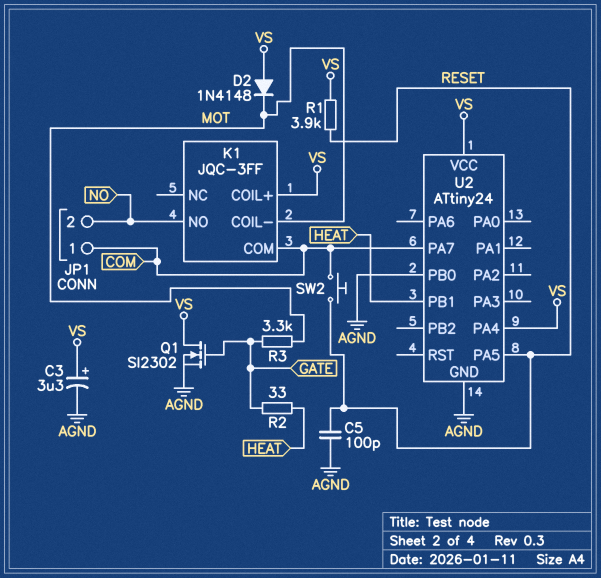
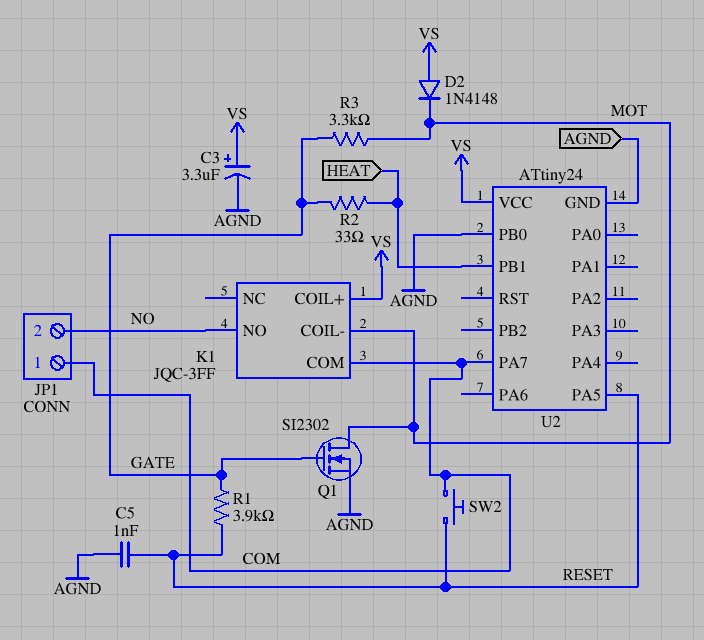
C5: 100pF (AGND, RESET) -> 1nF (AGND, RESET)
Q1: NMOS SI2302 (G GATE, D VS, S AGND) -> NMOS SI2302 (G GATE, D MOT, S AGND)
R1: 3.9k (RESET, VS) -> 3.9k (GATE, RESET)
U2 pin PA4: VS -> none

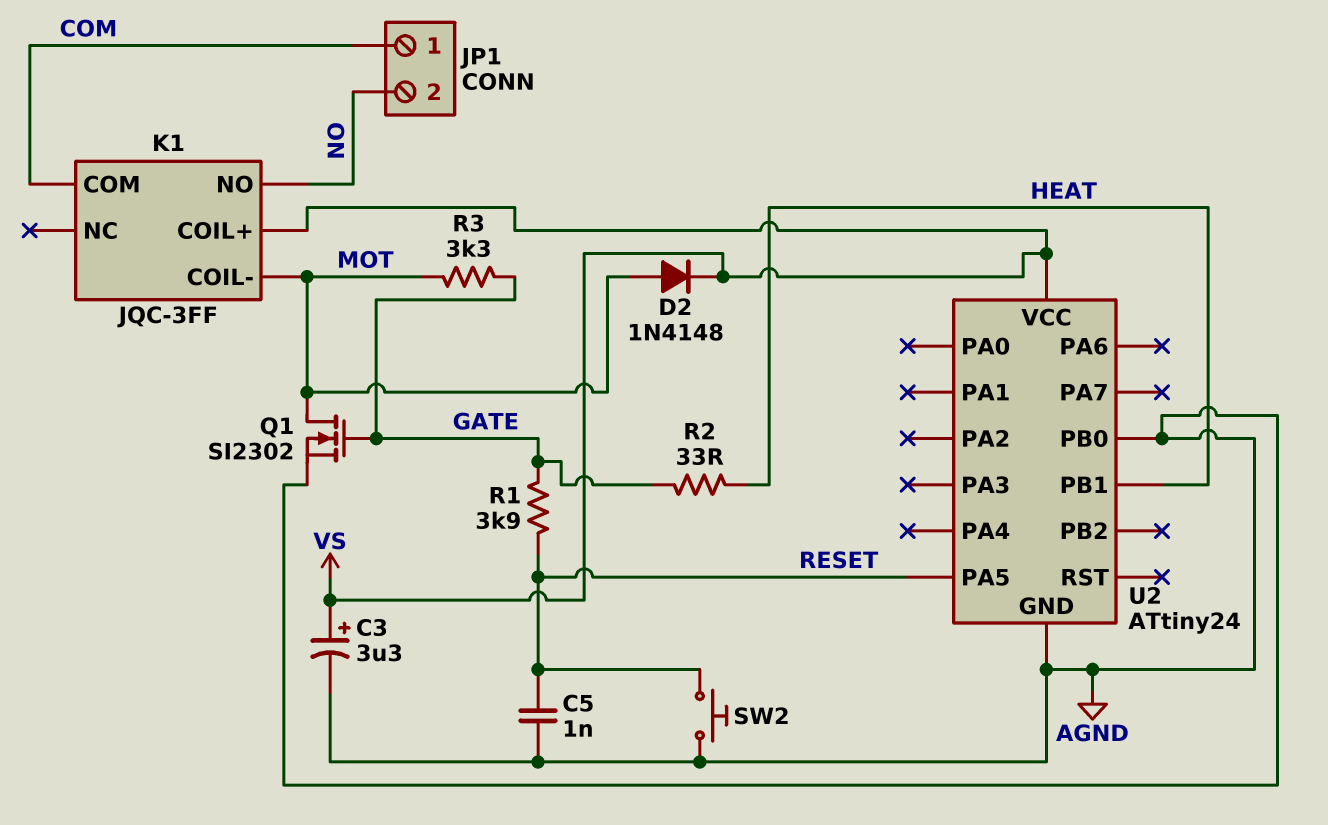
D2: diode 1N4148 (A VS, K MOT) -> diode 1N4148 (A MOT, K VS)
SW2: button (COM, RESET) -> button (AGND, RESET)
U2 pin PA7: COM -> none

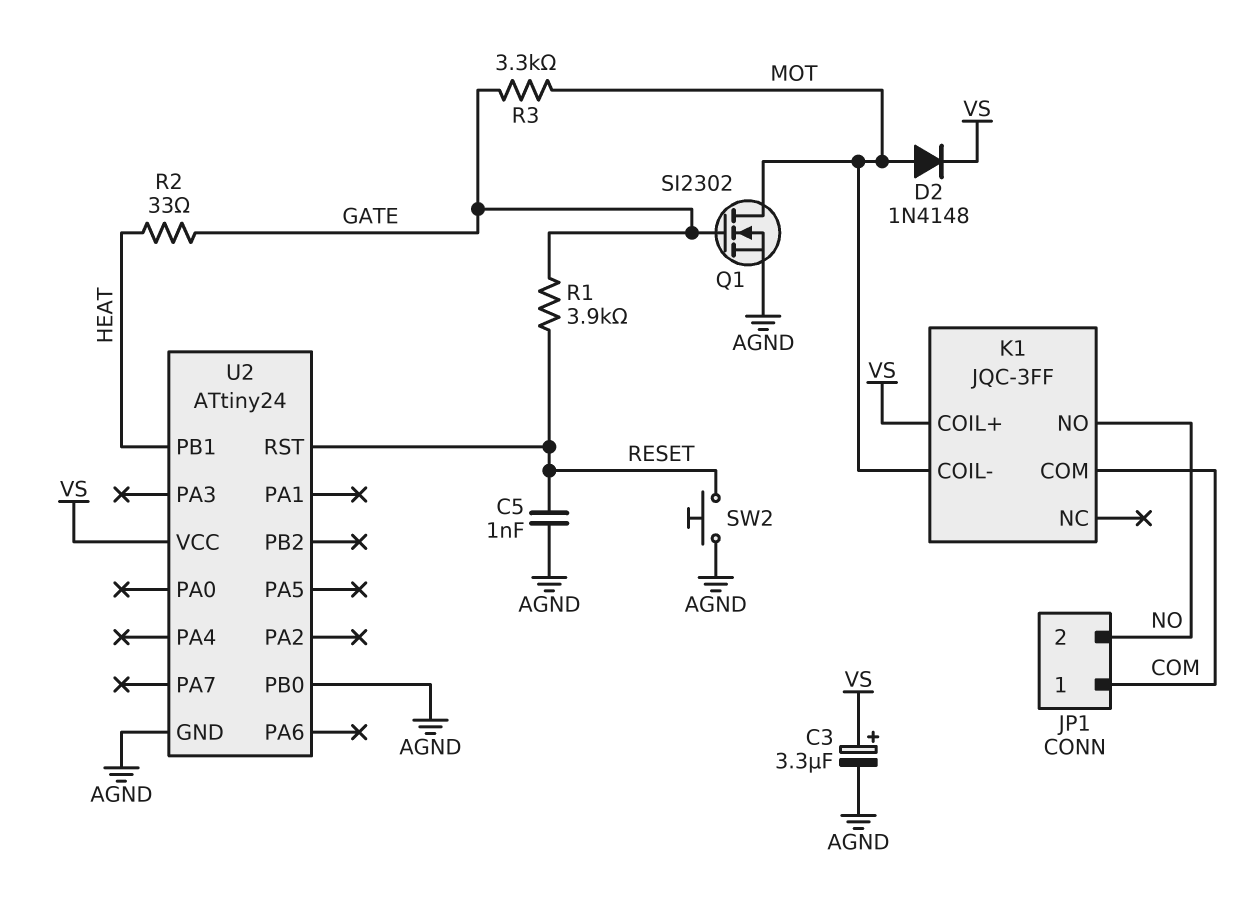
U2 pin PA5: RESET -> none
U2 pin RST: none -> RESET

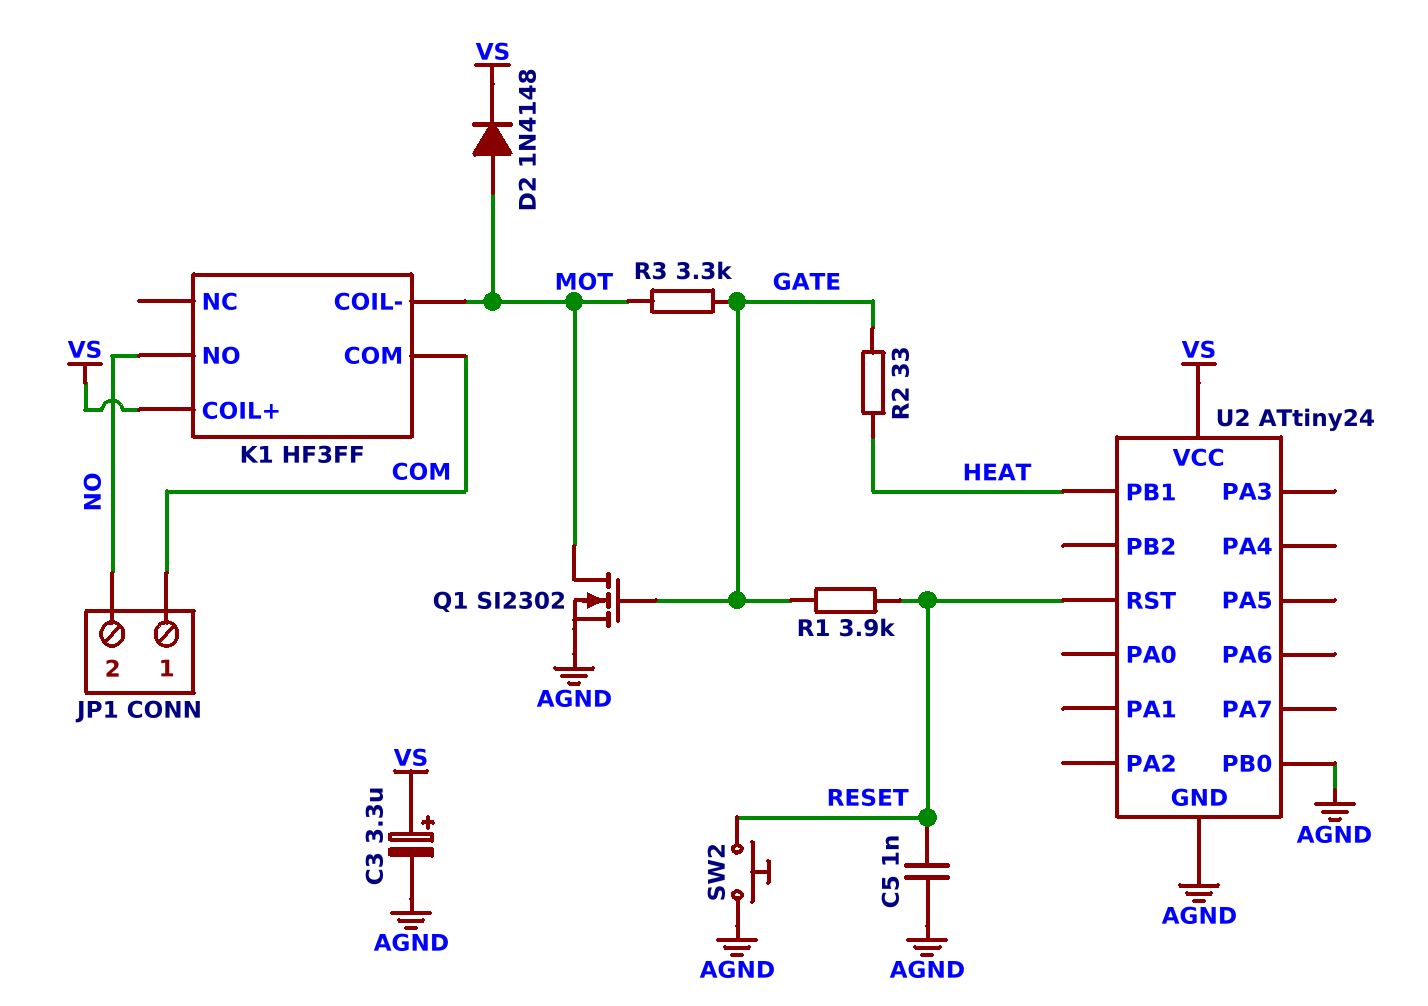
K1: JQC-3FF -> HF3FF

